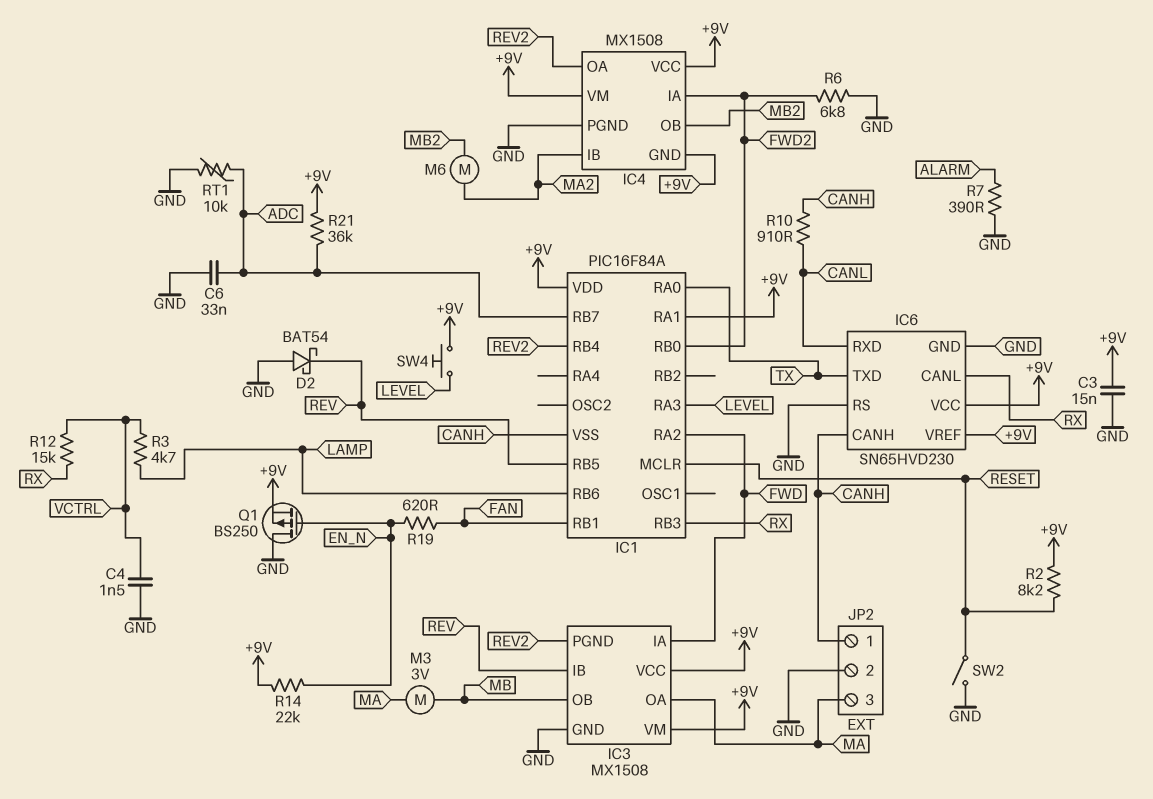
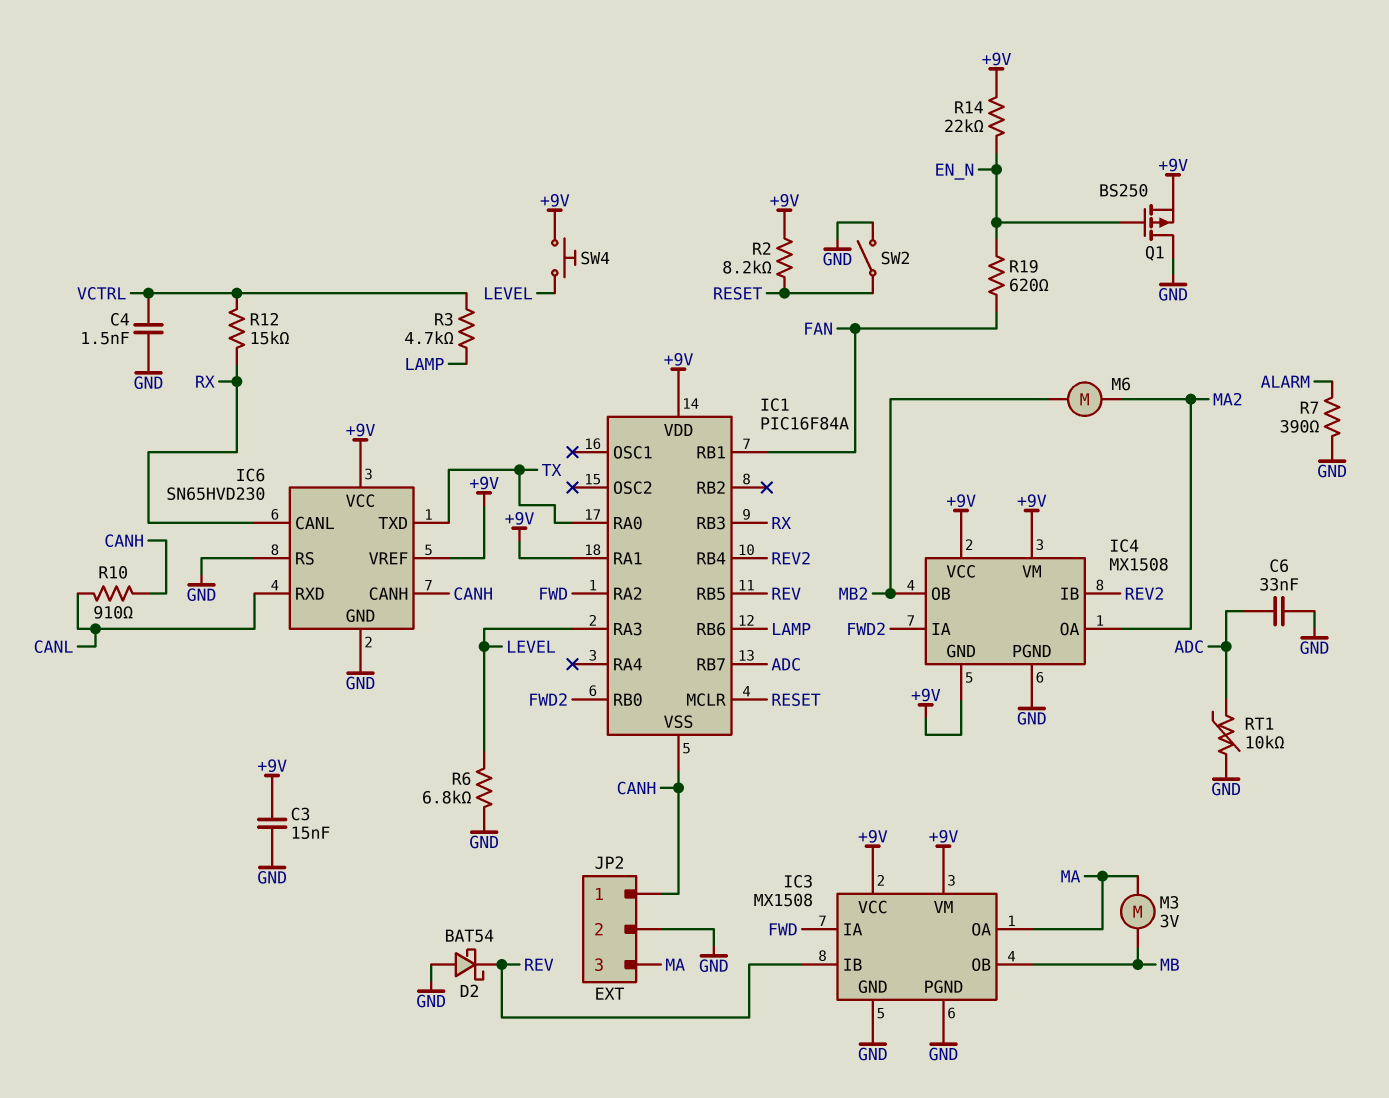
IC3 pin PGND: REV2 -> GND
IC4 pin IB: MA2 -> REV2
IC4 pin OA: REV2 -> MA2
R6: 6.8k (FWD2, GND) -> 6.8k (GND, LEVEL)
R21: 36k (+9V, ADC) -> none

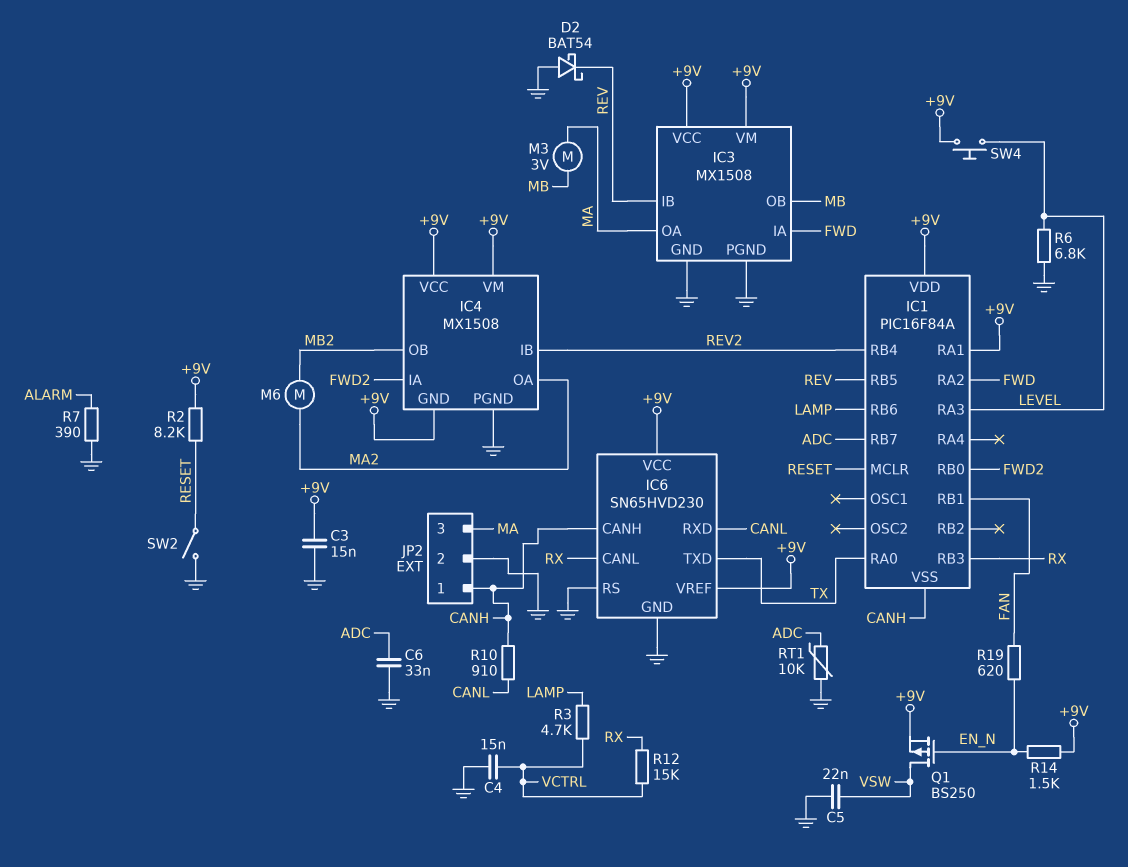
C4: 1.5nF (GND, VCTRL) -> 15nF (GND, VCTRL)
C5: none -> 22nF (GND, VSW)
Q1: PMOS BS250 (G EN_N, D GND, S +9V) -> PMOS BS250 (G EN_N, D VSW, S +9V)
R14: 22k (+9V, EN_N) -> 1.5k (+9V, EN_N)

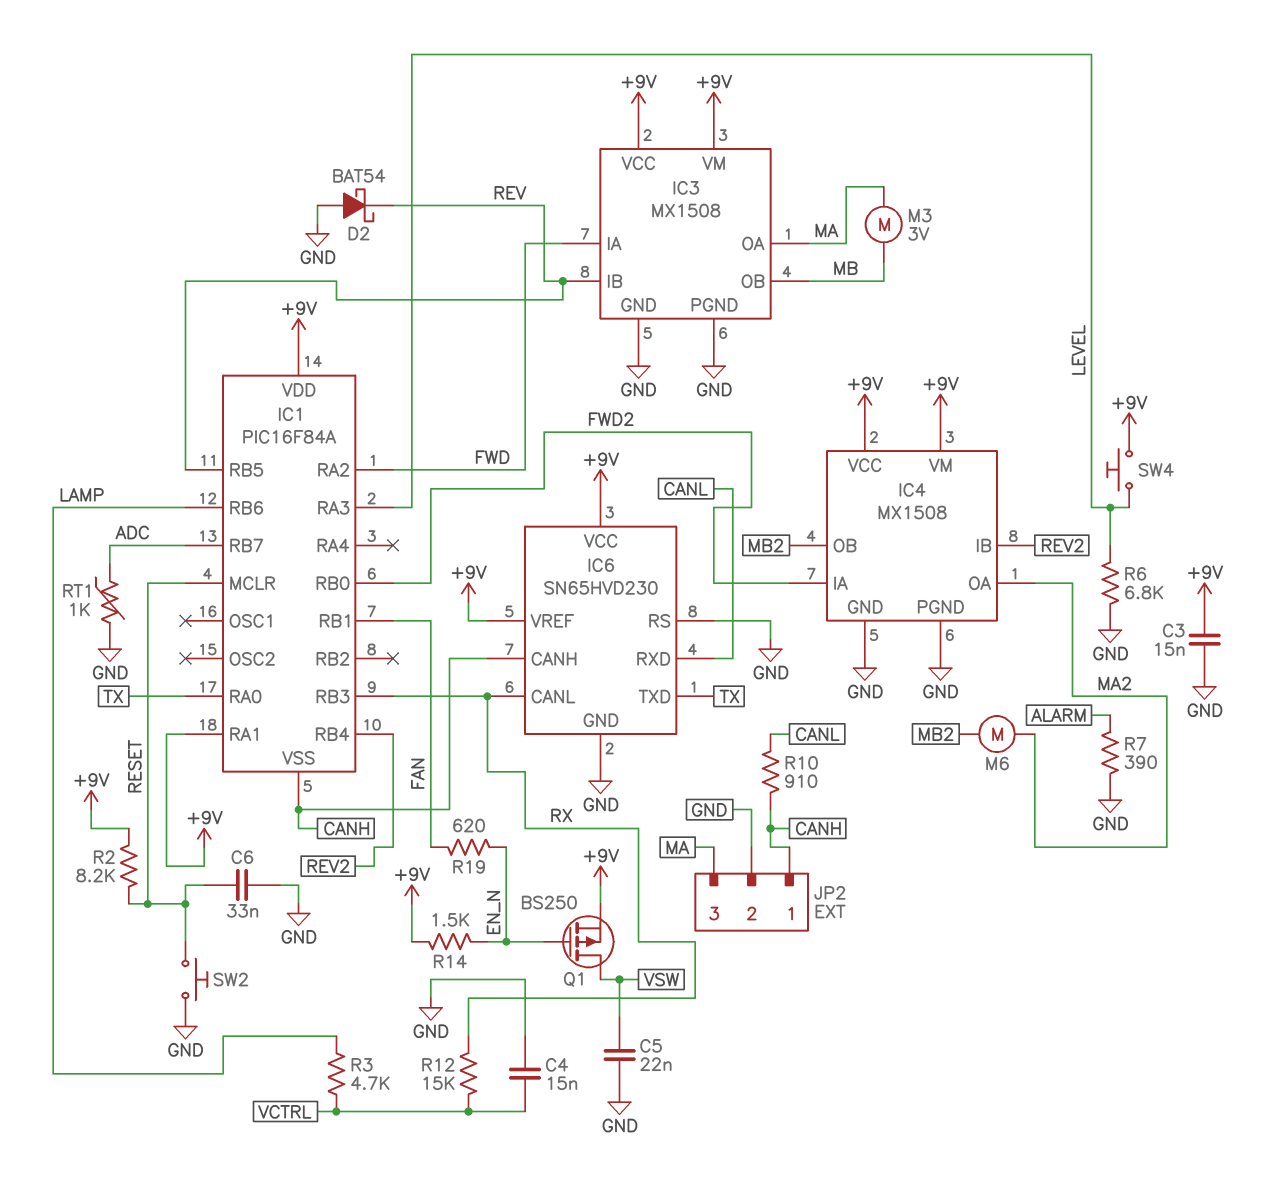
C6: 33nF (ADC, GND) -> 33nF (GND, RESET)
IC4 pin GND: +9V -> GND
RT1: 10k (ADC, GND) -> 1k (ADC, GND)
SW2: switch (GND, RESET) -> button (GND, RESET)

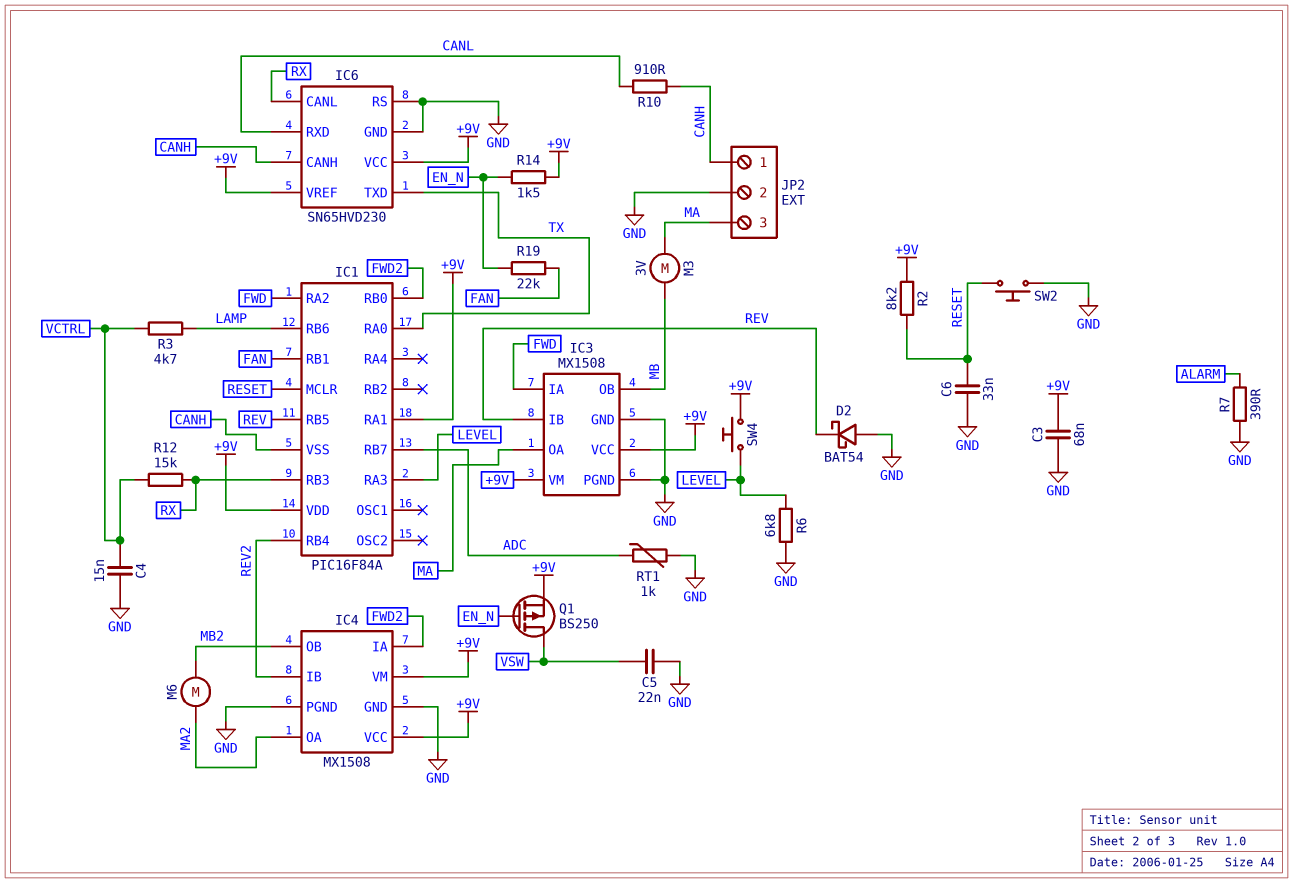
C3: 15nF (+9V, GND) -> 68nF (+9V, GND)
R19: 620 (EN_N, FAN) -> 22k (EN_N, FAN)

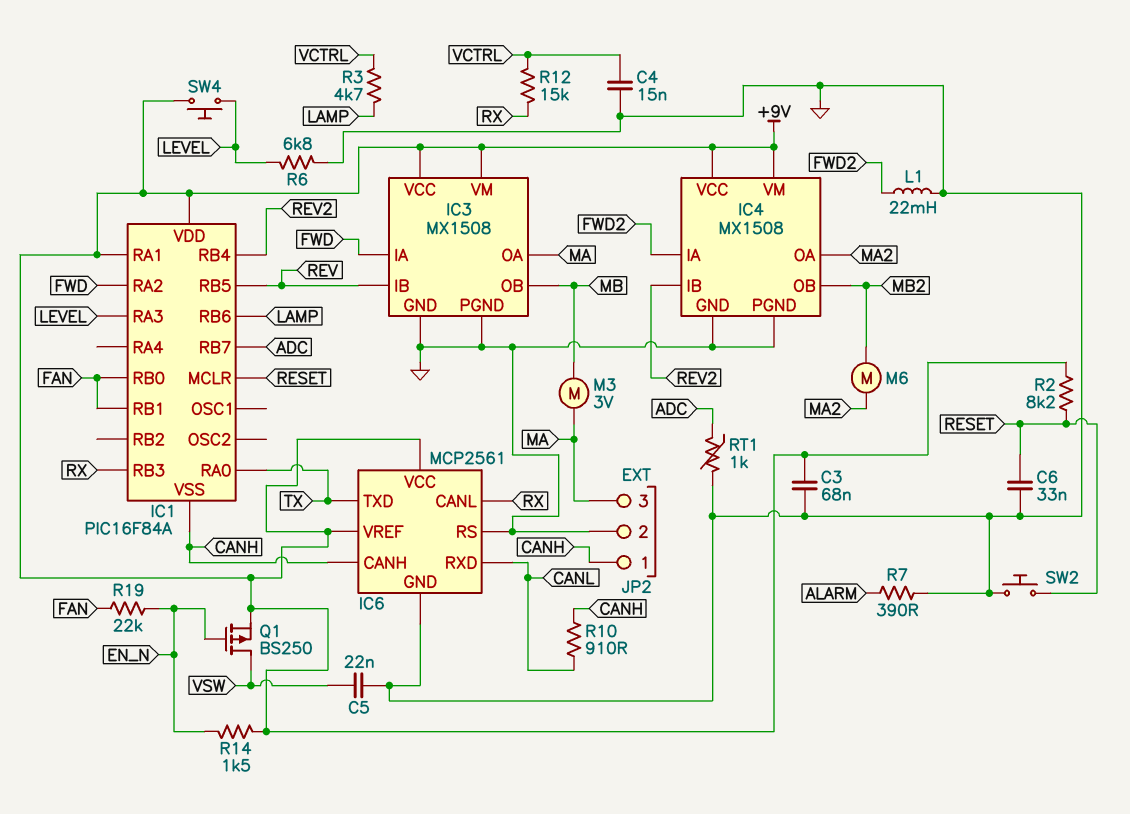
D2: schottky BAT54 (A GND, K REV) -> none
IC1 pin RB0: FWD2 -> FAN
IC6: SN65HVD230 -> MCP2561
L1: none -> 22mH (FWD2, GND)

